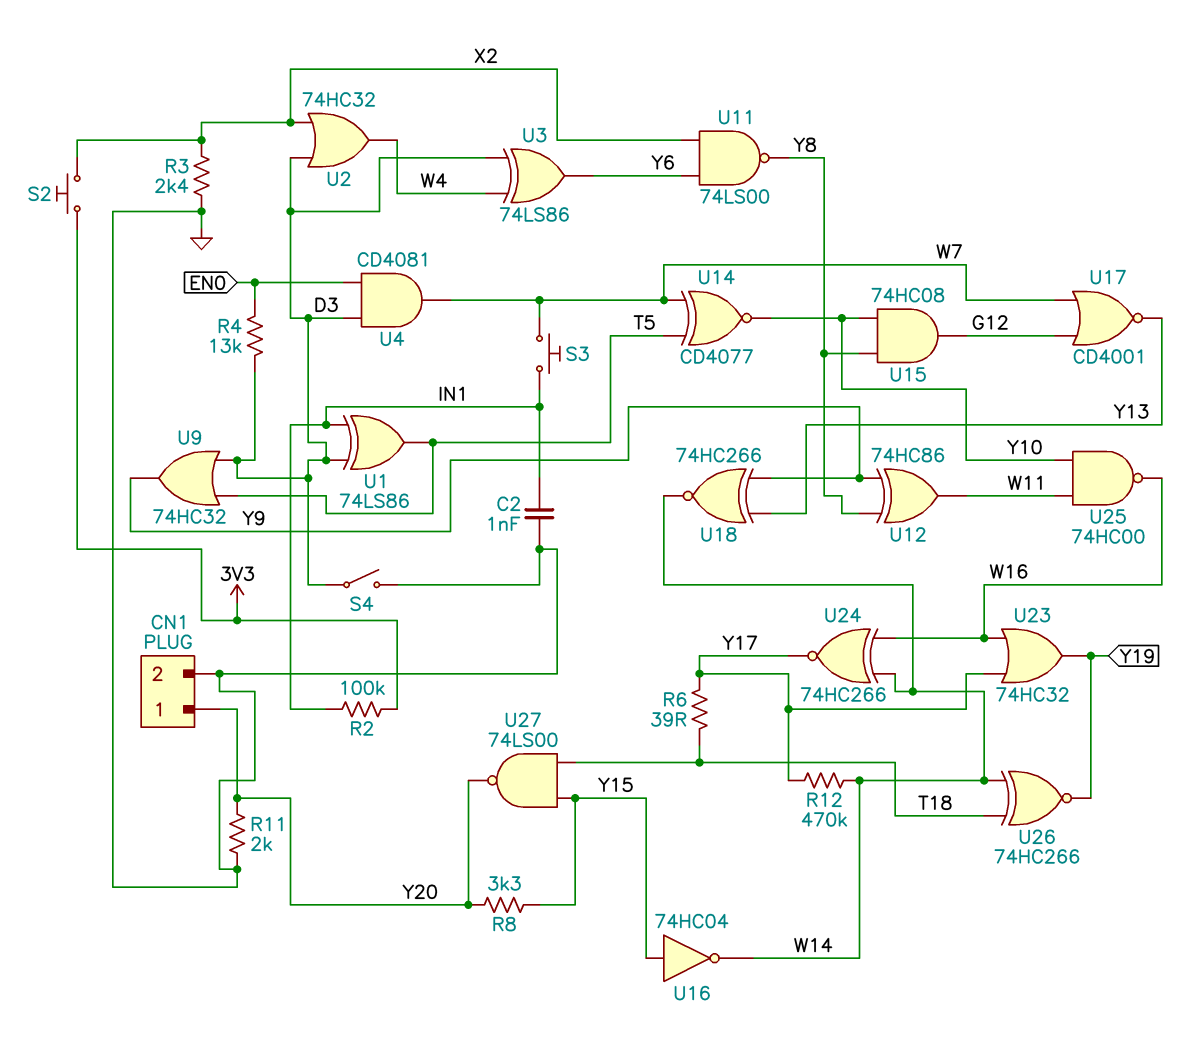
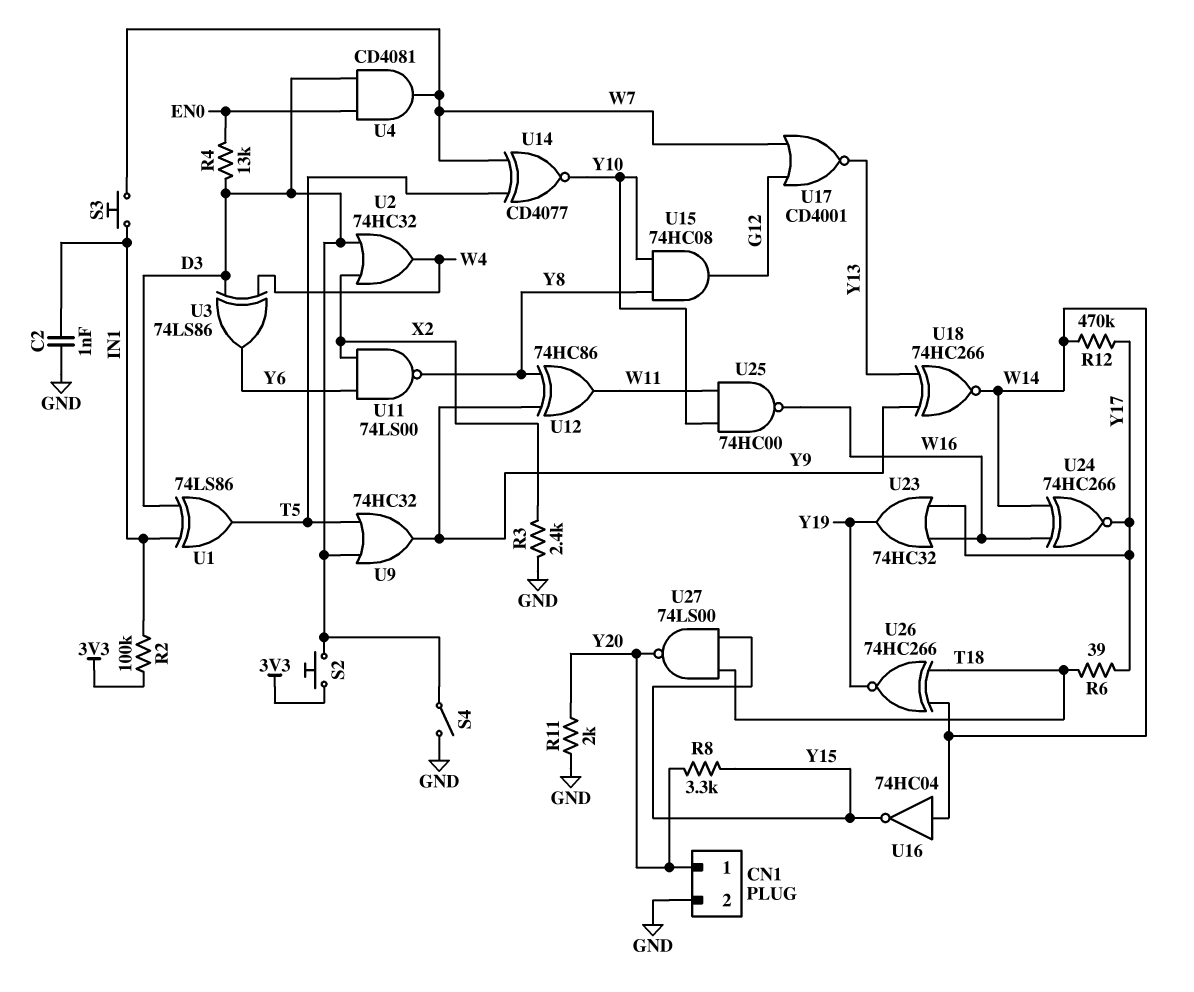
S2: button (3V3, X2) -> button (3V3, D3)
U16: NOT 74HC04 (in Y15, out W14) -> NOT 74HC04 (in W14, out Y15)

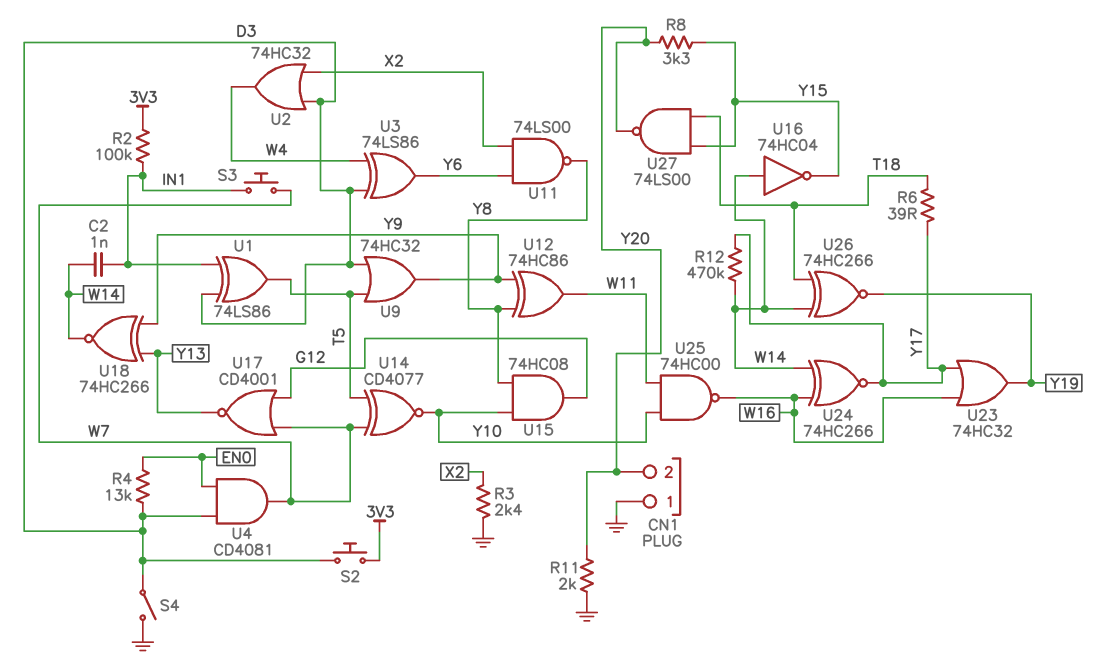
C2: 1nF (GND, IN1) -> 1nF (IN1, W14)
CN1 pin 1: Y20 -> GND
CN1 pin 2: GND -> Y20

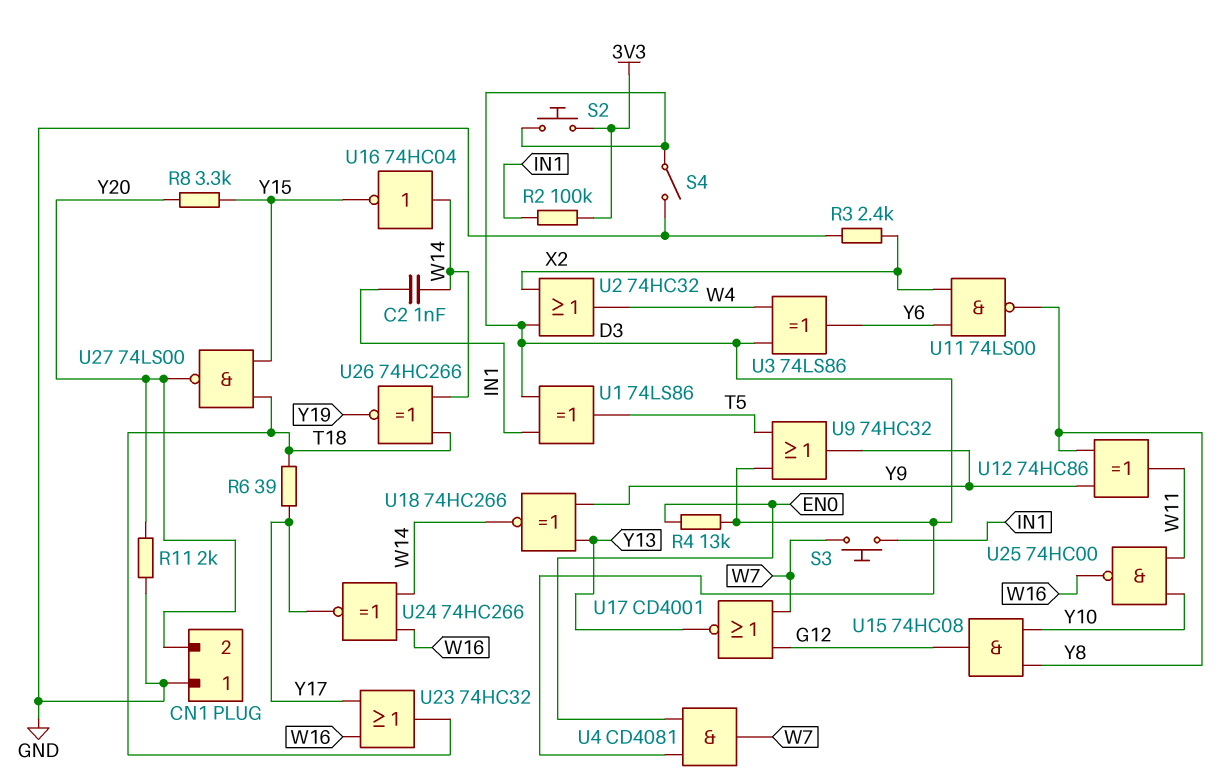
R12: 470k (W14, Y17) -> none
U14: XNOR CD4077 (in T5, in W7, out Y10) -> none
U23: OR 74HC32 (in W16, in Y17, out Y19) -> OR 74HC32 (in W16, in Y17, out T18)

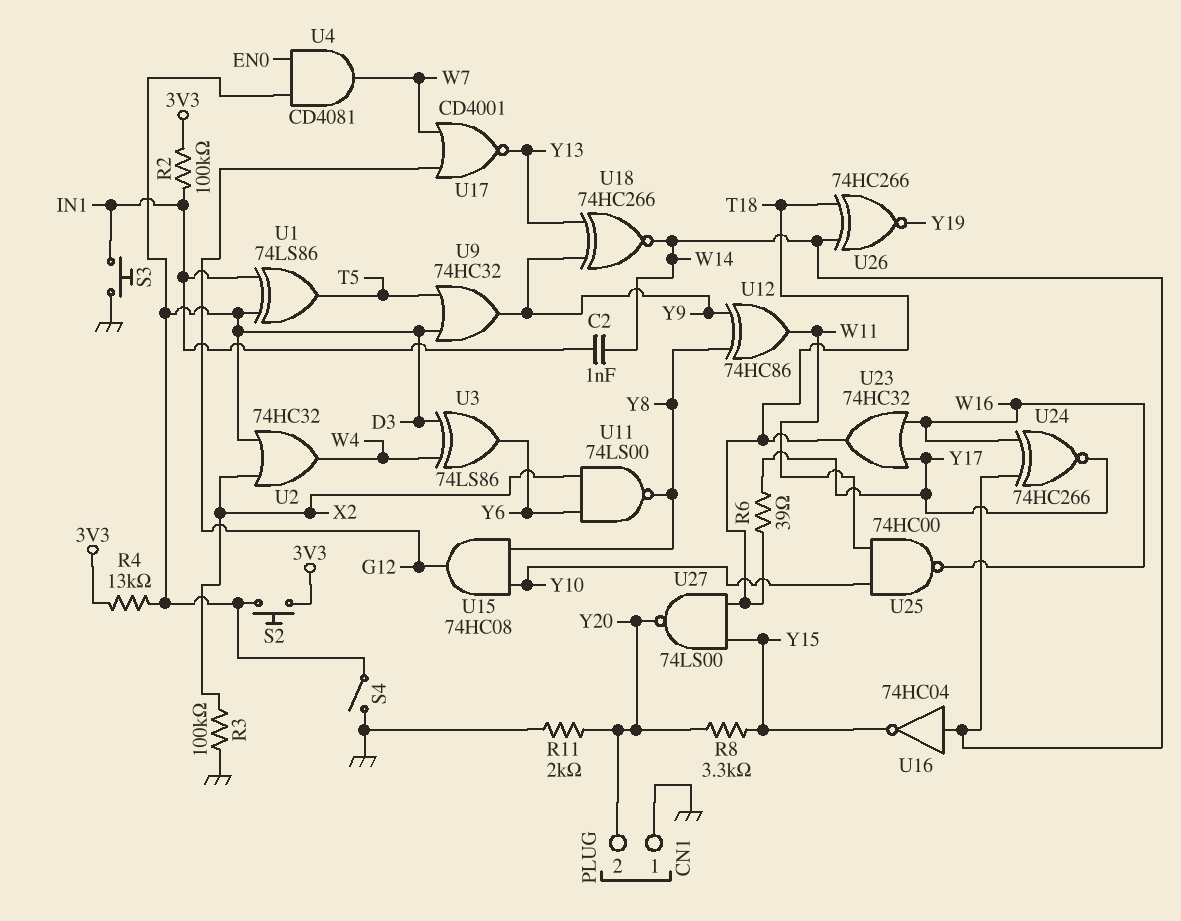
R3: 2.4k (GND, X2) -> 100k (GND, X2)
R4: 13k (D3, EN0) -> 13k (3V3, D3)
S3: button (IN1, W7) -> button (GND, IN1)

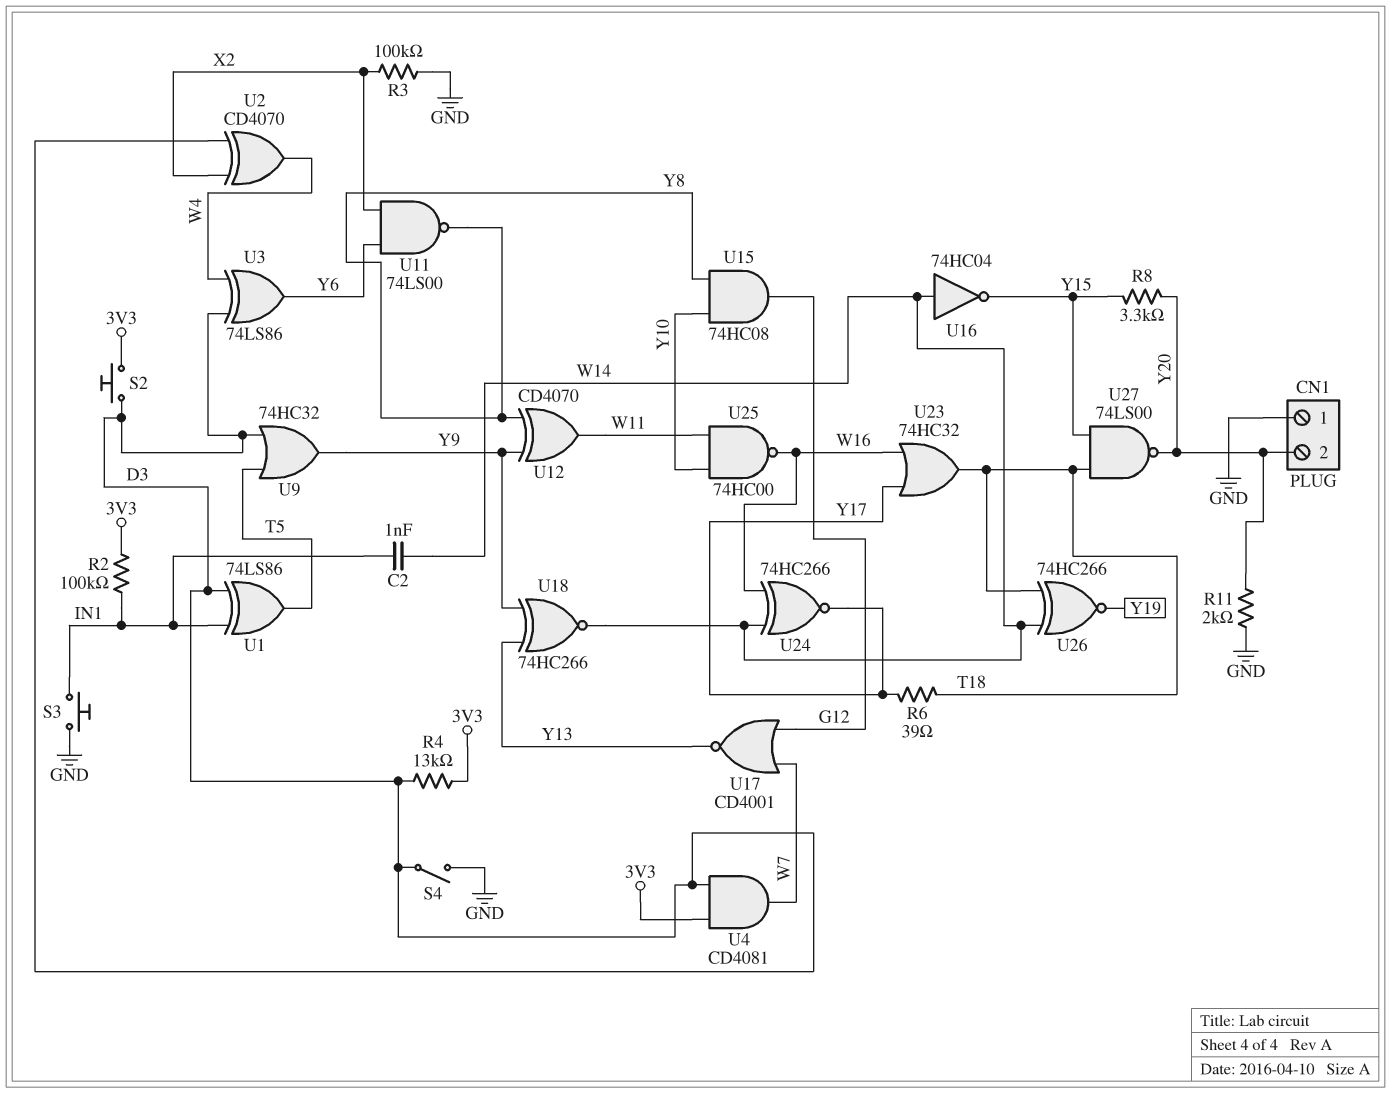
U2: OR 74HC32 (in D3, in X2, out W4) -> XOR CD4070 (in D3, in X2, out W4)
U4: AND CD4081 (in D3, in EN0, out W7) -> AND CD4081 (in 3V3, in D3, out W7)
U12: XOR 74HC86 (in Y8, in Y9, out W11) -> XOR CD4070 (in Y8, in Y9, out W11)

